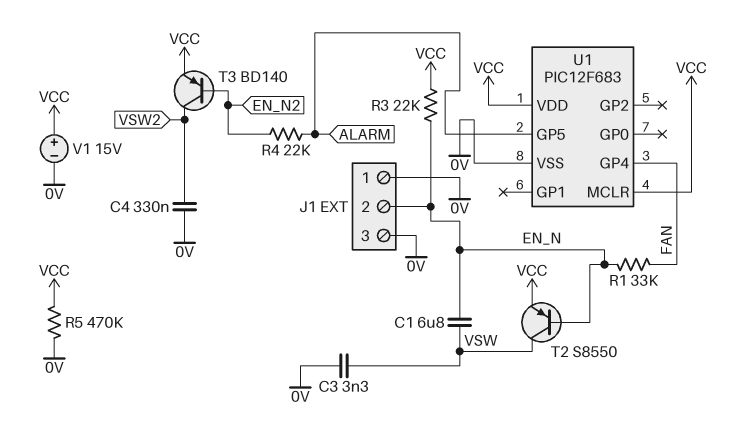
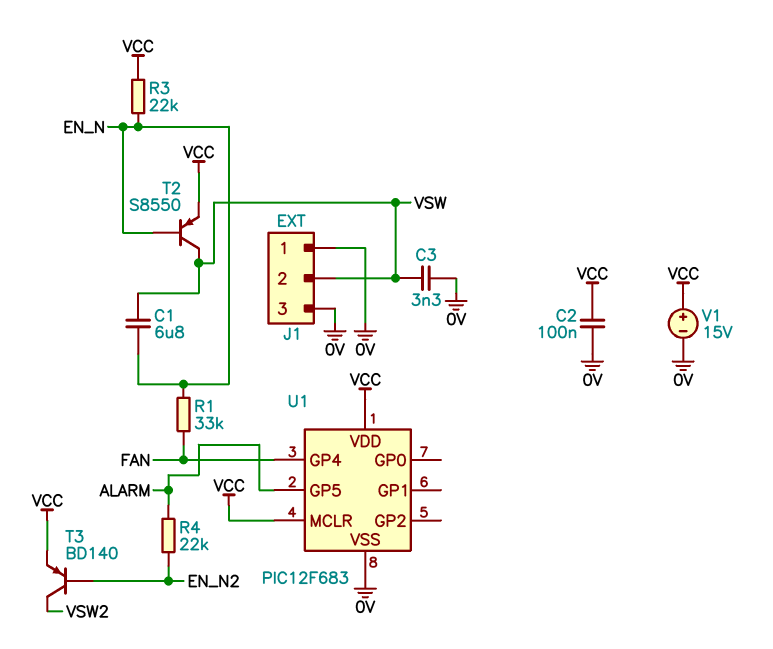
C2: none -> 100nF (0V, VCC)
C4: 330nF (0V, VSW2) -> none
J1 pin 2: EN_N -> VSW
R5: 470k (0V, VCC) -> none

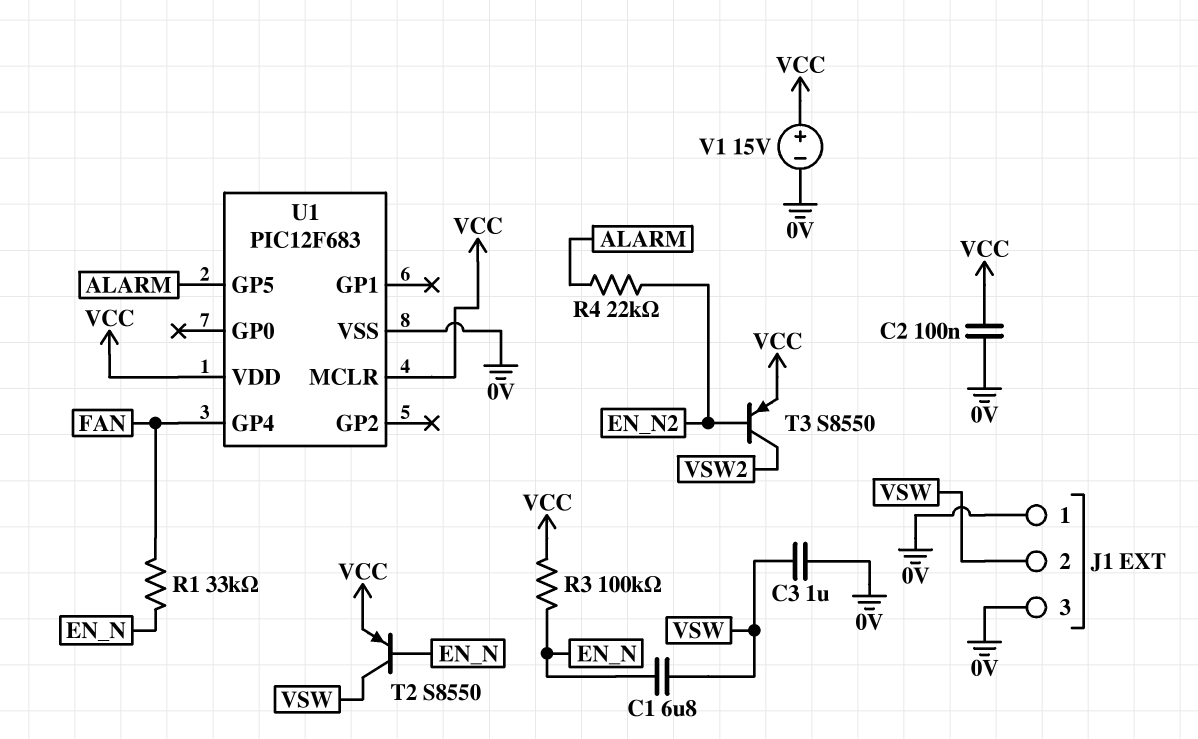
C3: 3.3nF (0V, VSW) -> 1uF (0V, VSW)
R3: 22k (EN_N, VCC) -> 100k (EN_N, VCC)
T3: PNP BD140 (B EN_N2, C VSW2, E VCC) -> PNP S8550 (B EN_N2, C VSW2, E VCC)

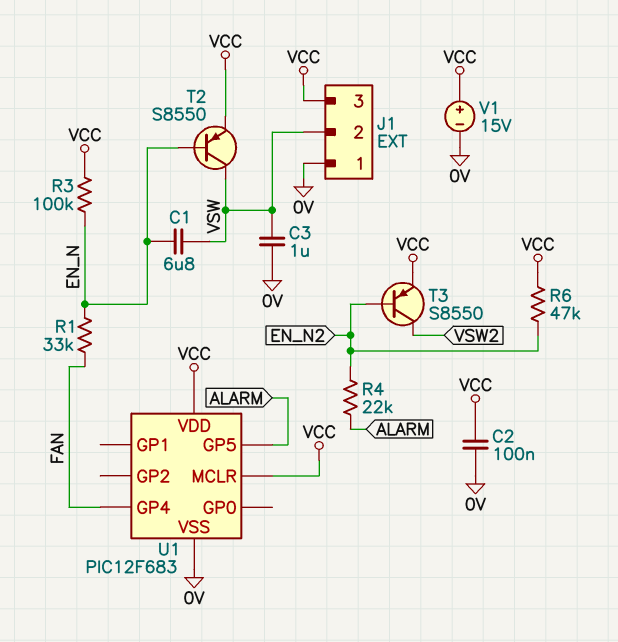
J1 pin 3: 0V -> VCC
R6: none -> 47k (EN_N2, VCC)

